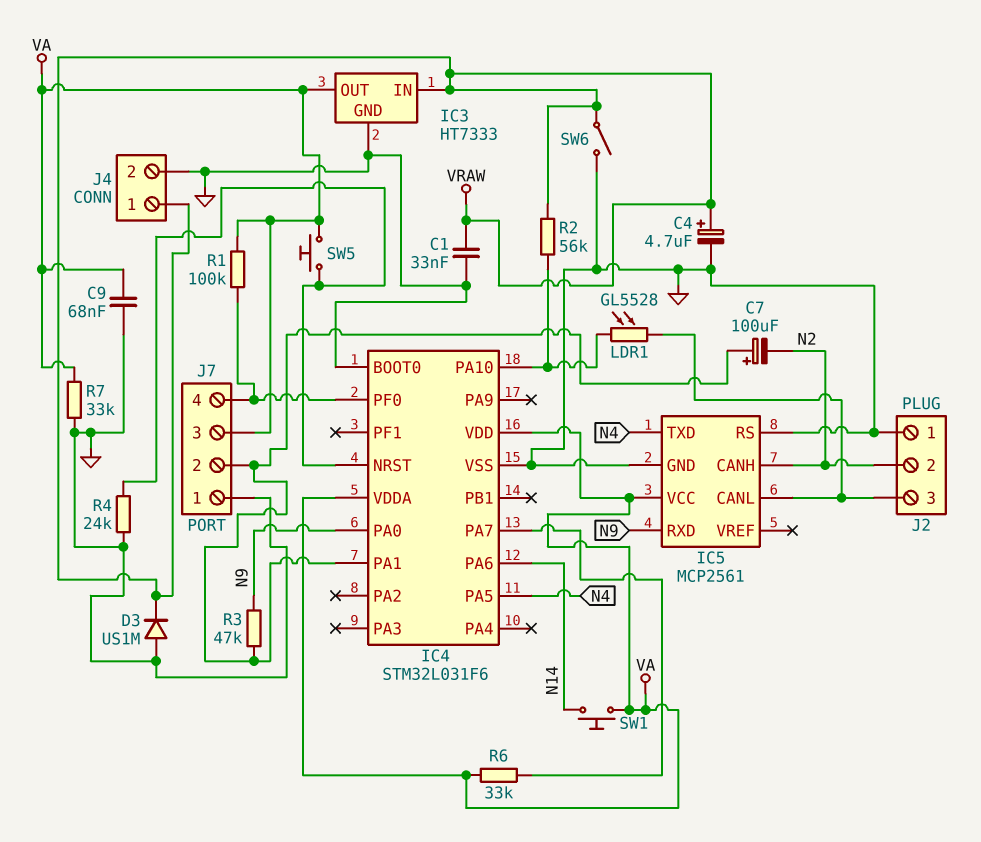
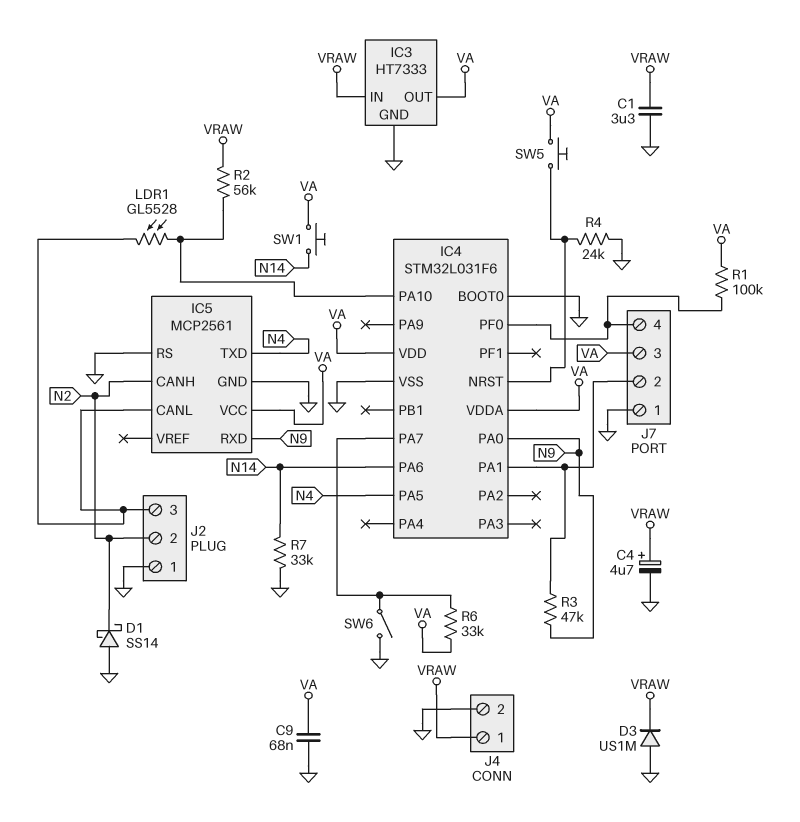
C1: 33nF (GND, VRAW) -> 3.3uF (GND, VRAW)
C7: 100uF (plus IC4/PA1, minus N2) -> none
D1: none -> schottky SS14 (A GND, K N2)
R7: 33k (GND, VA) -> 33k (GND, N14)
SW6: switch (GND, VRAW) -> switch (GND, IC4/PA7)

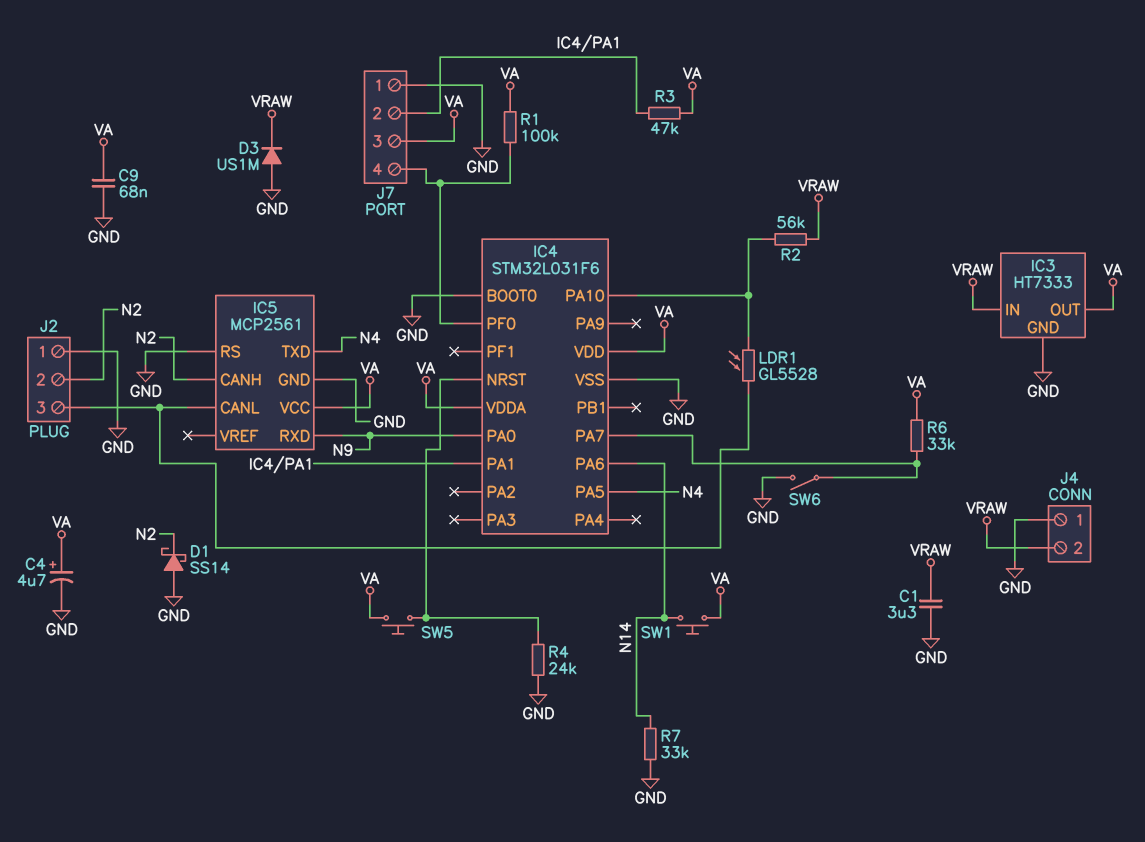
C4: 4.7uF (plus VRAW, minus GND) -> 4.7uF (plus VA, minus GND)
J4 pin 1: VRAW -> GND
J4 pin 2: GND -> VRAW
R3: 47k (IC4/PA1, N9) -> 47k (IC4/PA1, VA)

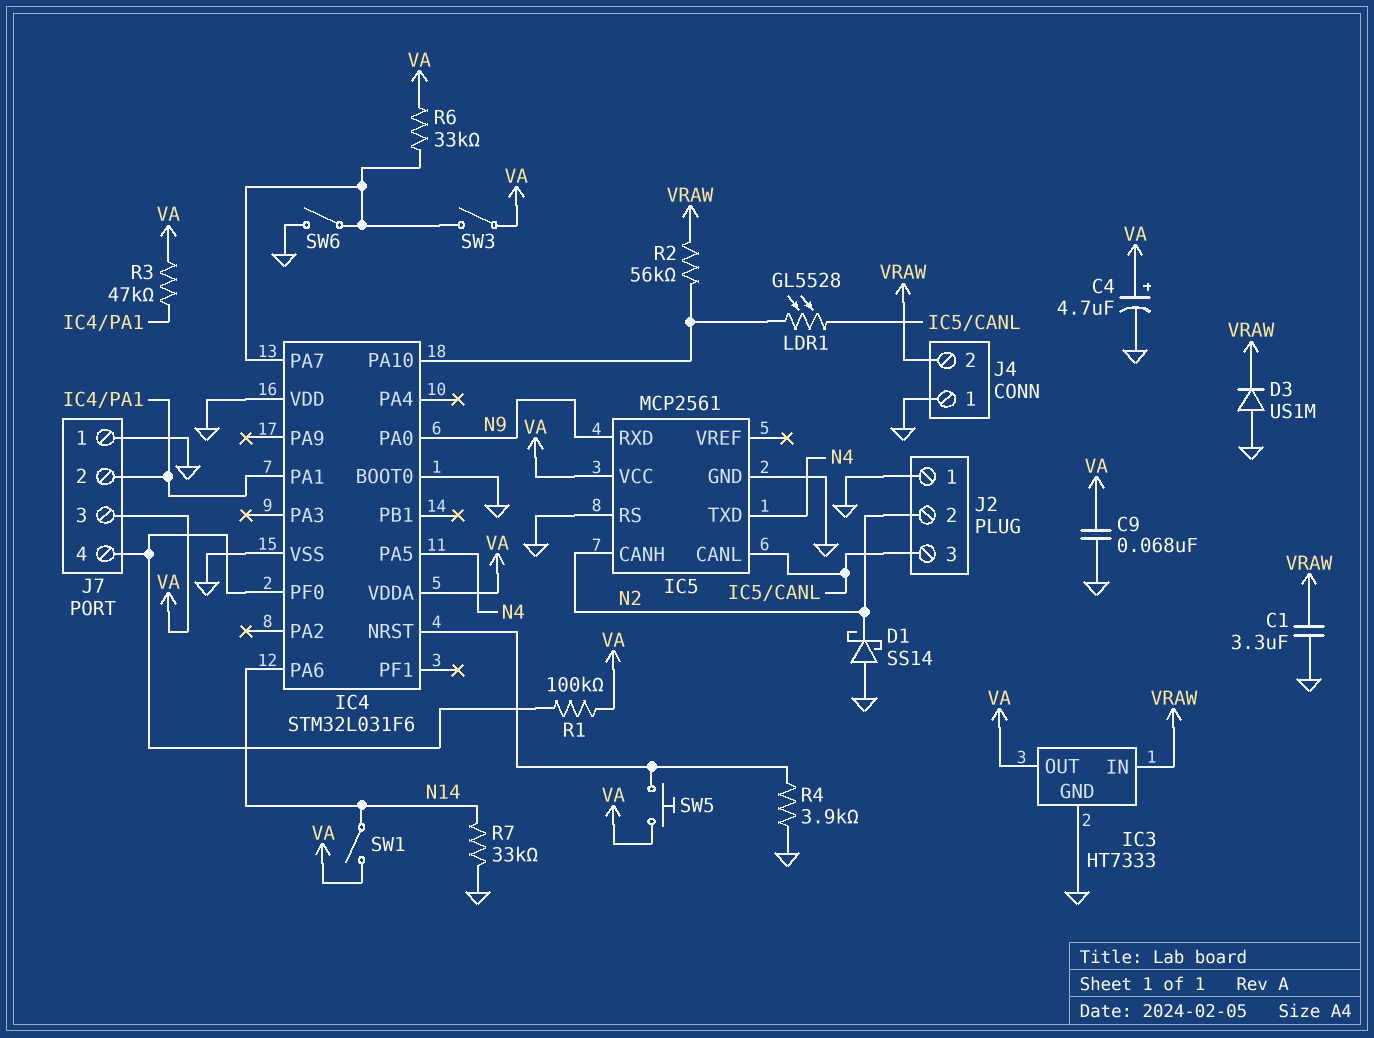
IC4 pin VDD: VA -> GND
R4: 24k (GND, IC4/NRST) -> 3.9k (GND, IC4/NRST)
SW1: button (N14, VA) -> switch (N14, VA)
SW3: none -> switch (IC4/PA7, VA)

